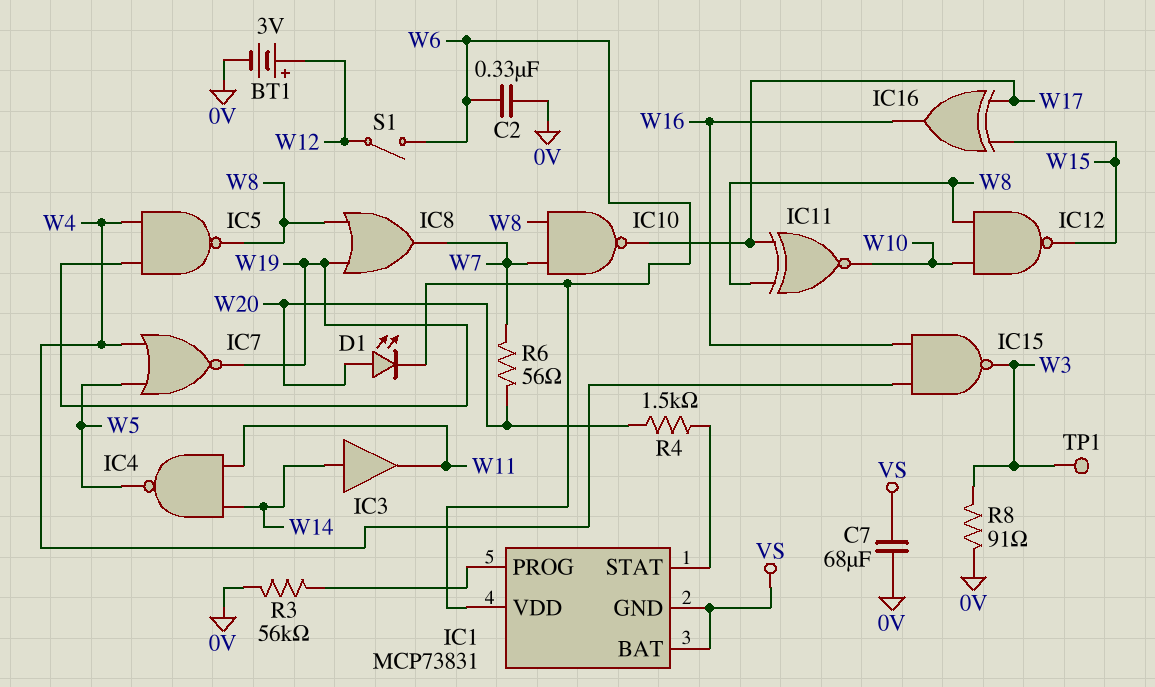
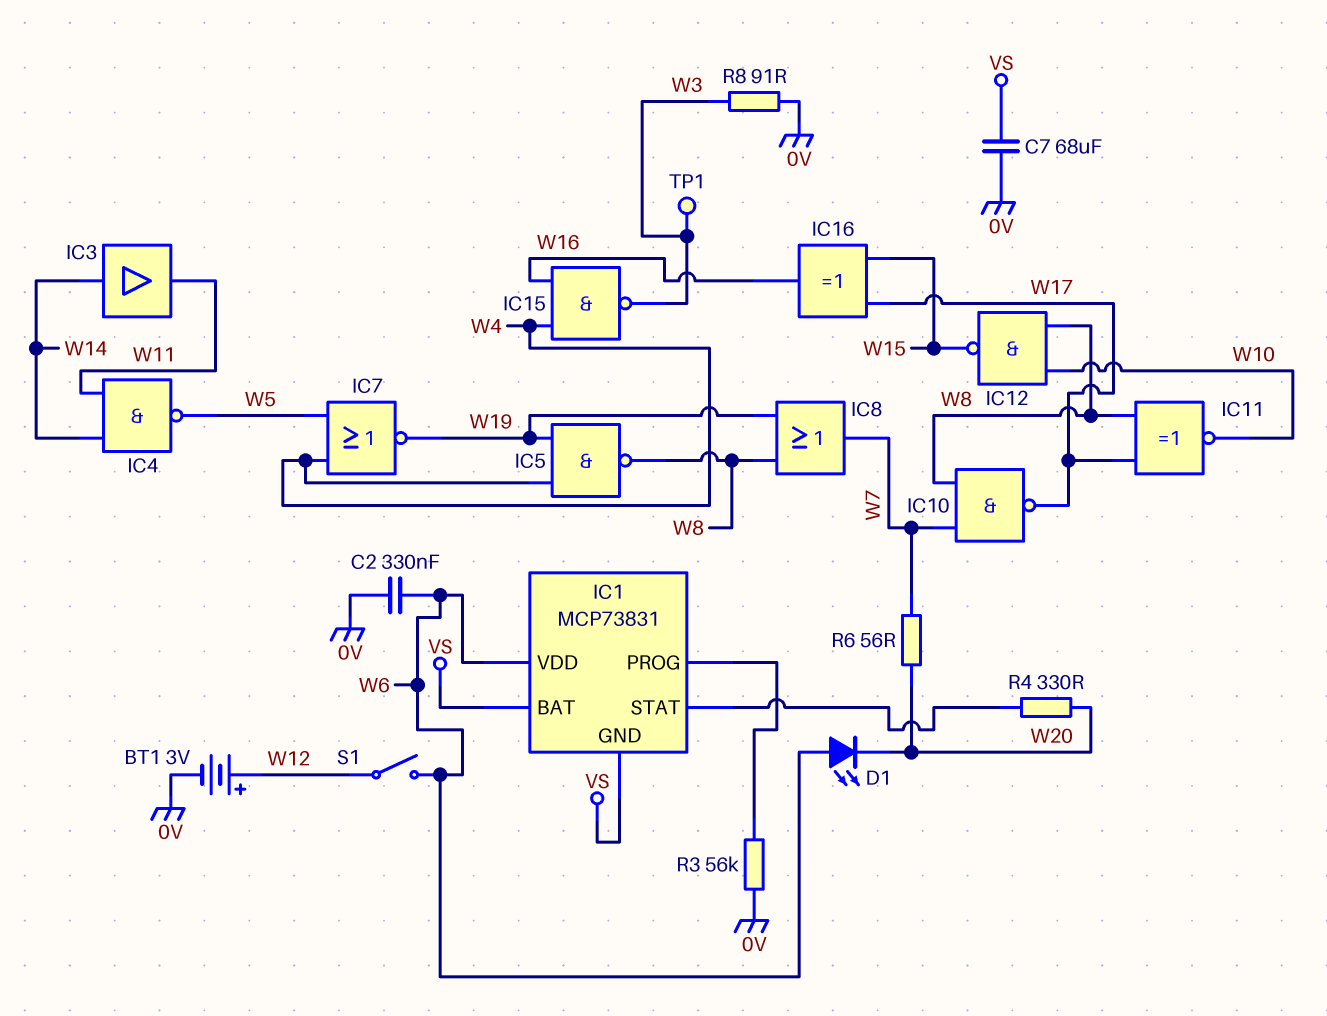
D1: LED (A W20, K W6) -> LED (A W6, K W20)
R4: 1.5k (IC1/STAT, W20) -> 330 (IC1/STAT, W20)

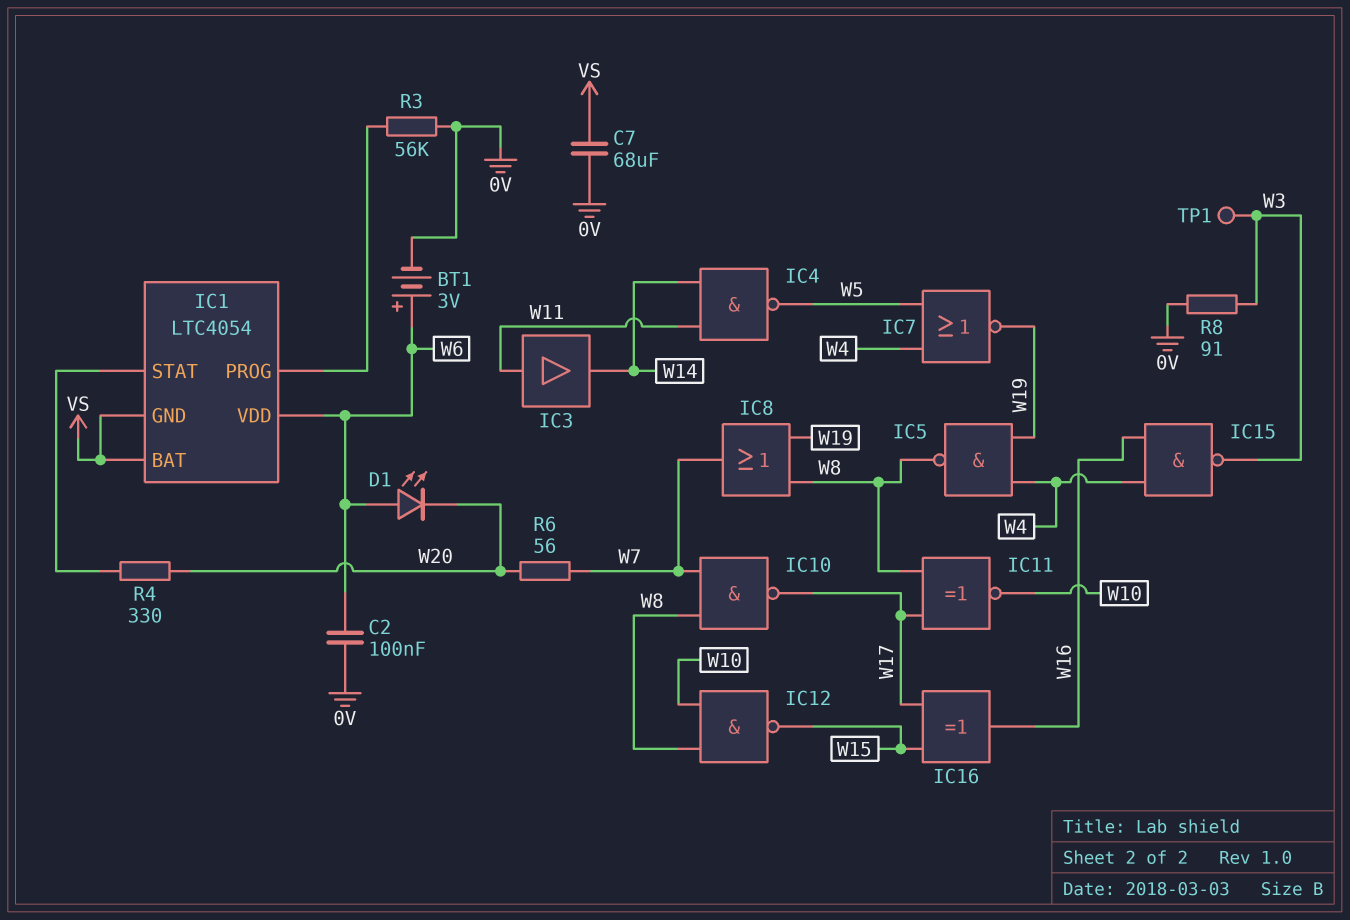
BT1: 3V (plus W12, minus 0V) -> 3V (plus W6, minus 0V)
C2: 330nF (0V, W6) -> 100nF (0V, W6)
IC1: MCP73831 -> LTC4054
IC3: buffer (in W14, out W11) -> buffer (in W11, out W14)
S1: switch (W6, W12) -> none

